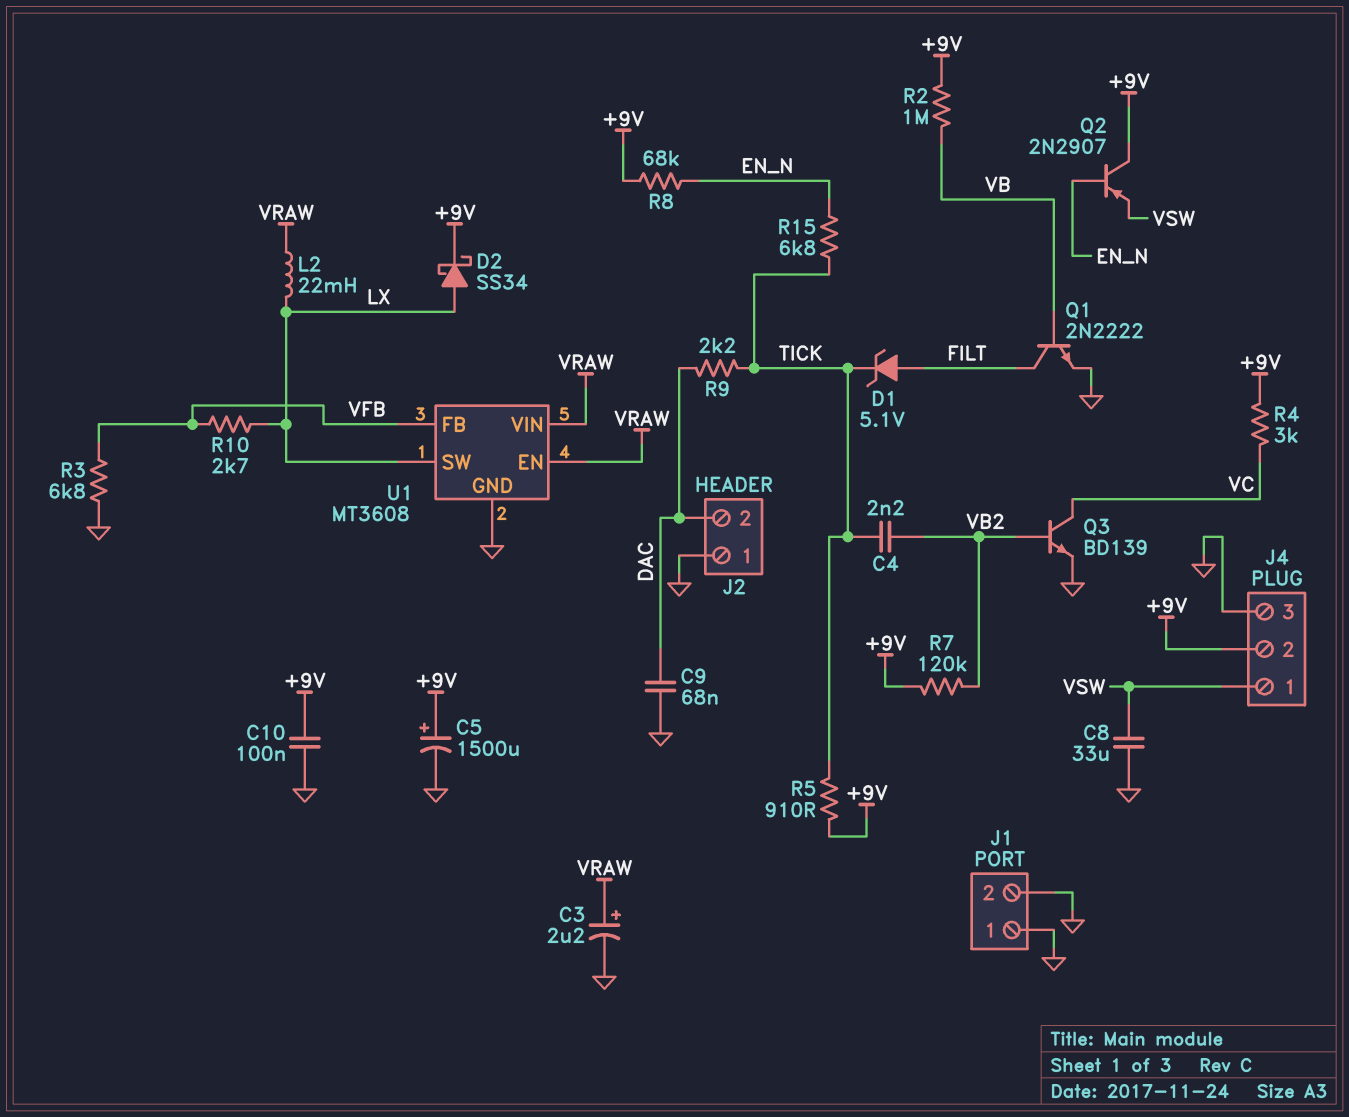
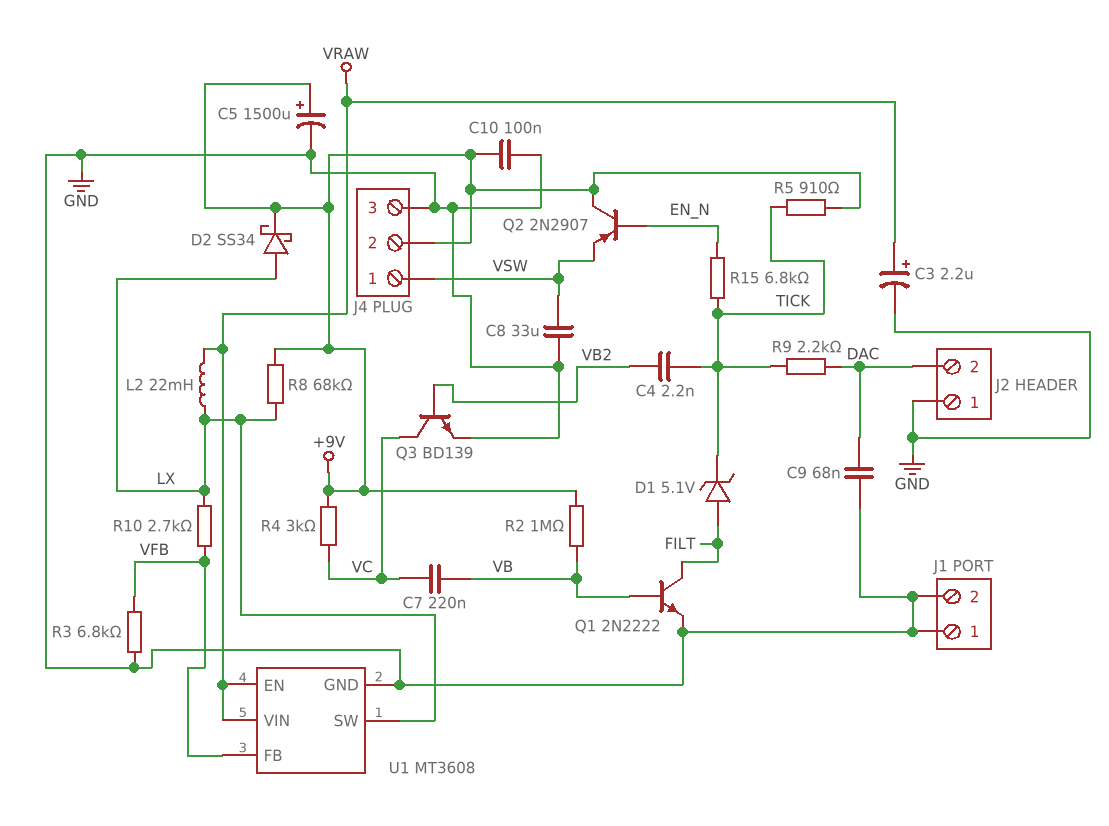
C7: none -> 220nF (VB, VC)
R7: 120k (+9V, VB2) -> none
R8: 68k (+9V, EN_N) -> 68k (+9V, LX)

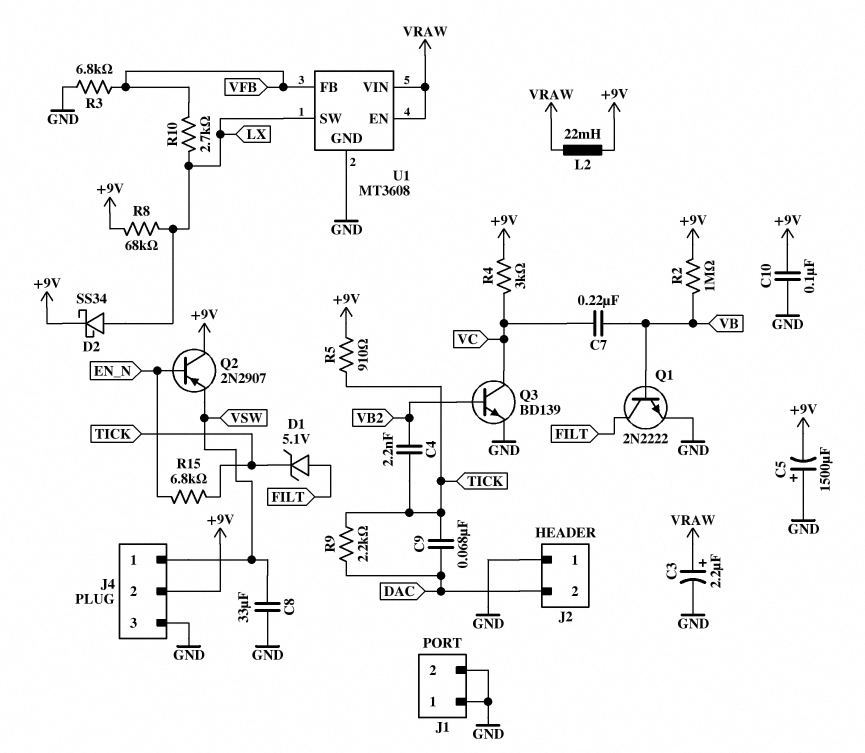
C5: 1500uF (plus +9V, minus GND) -> 1500uF (plus GND, minus +9V)
C9: 68nF (DAC, GND) -> 68nF (DAC, TICK)
L2: 22mH (LX, VRAW) -> 22mH (+9V, VRAW)

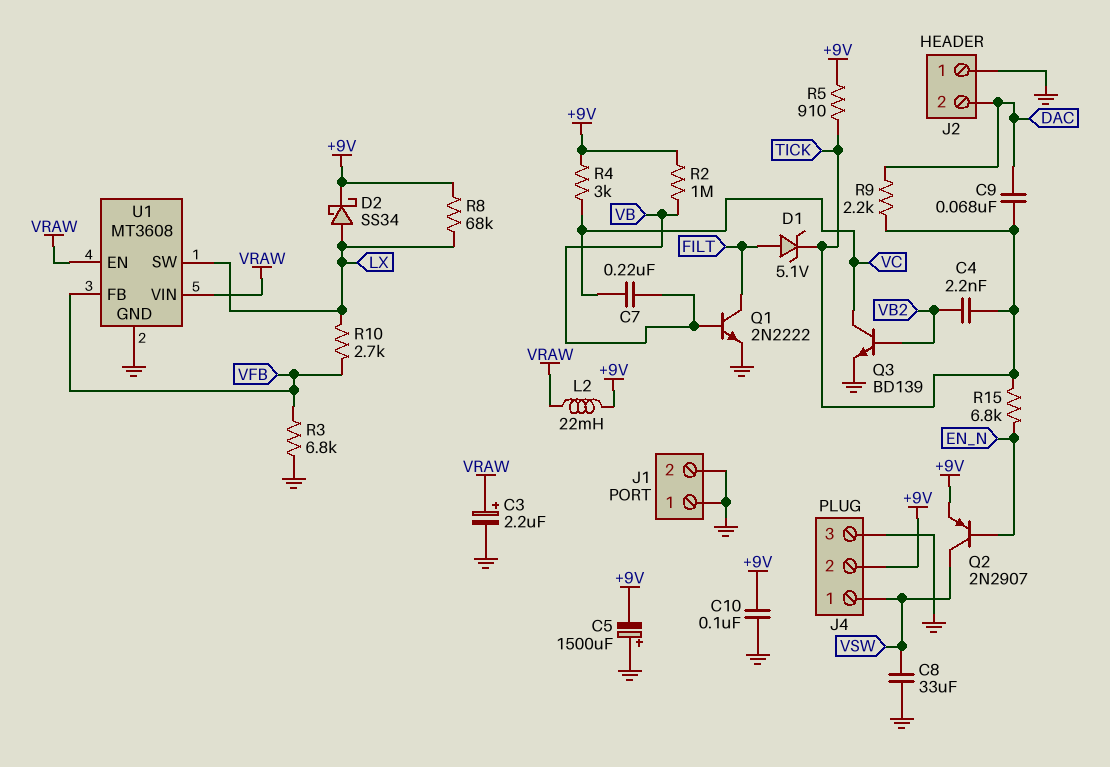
Q2: PNP 2N2907 (B EN_N, C +9V, E VSW) -> PNP 2N2907 (B EN_N, C VSW, E +9V)

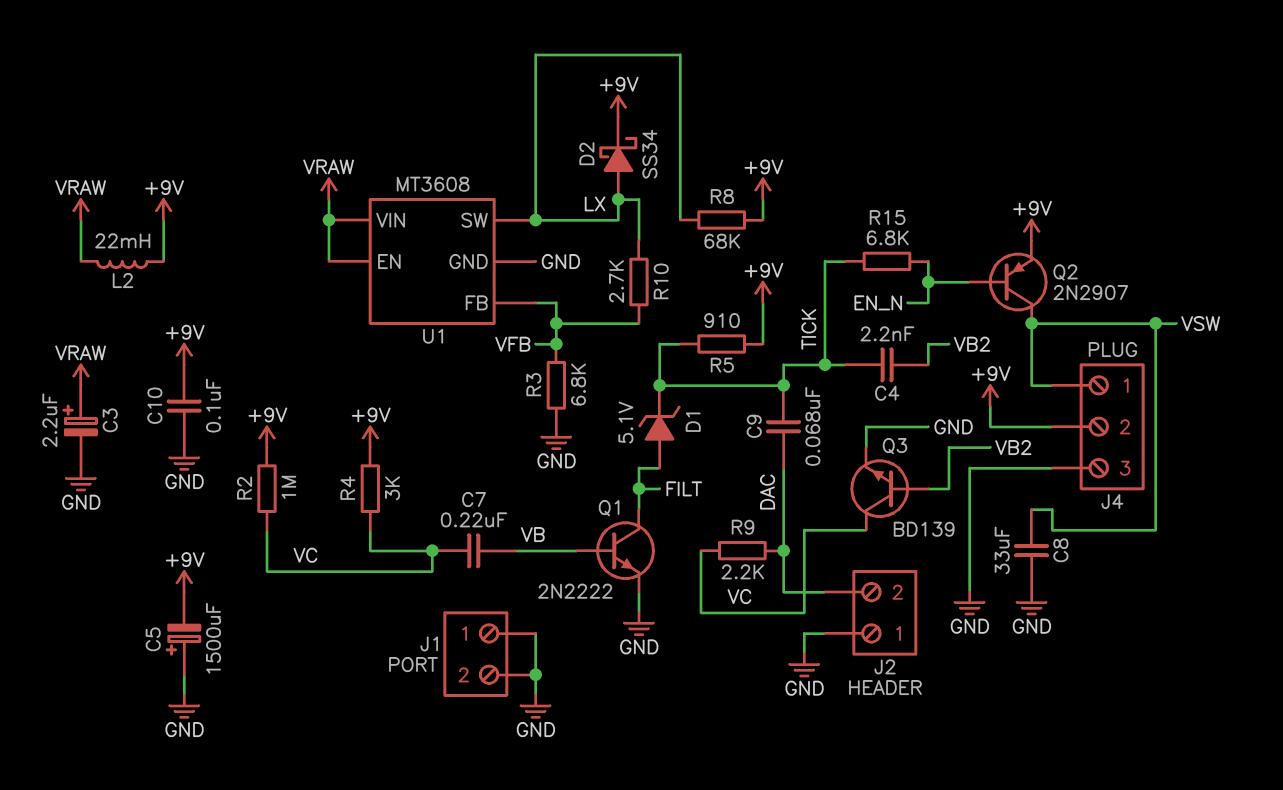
R2: 1M (+9V, VB) -> 1M (+9V, VC)
R9: 2.2k (DAC, TICK) -> 2.2k (DAC, VC)

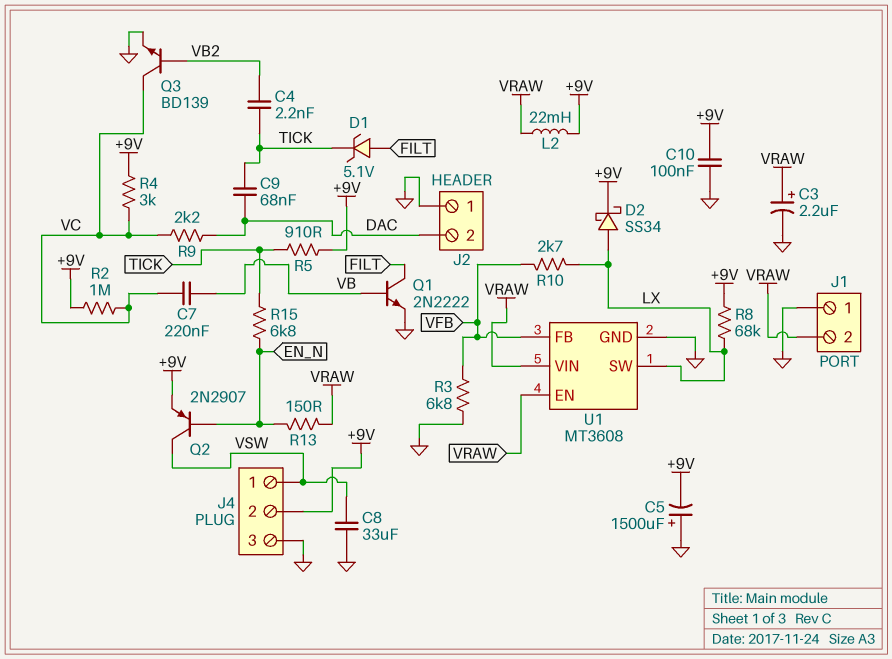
J1 pin 2: GND -> VRAW
R13: none -> 150 (EN_N, VRAW)

